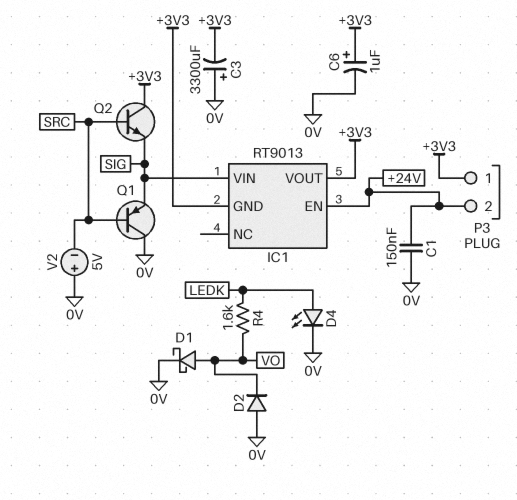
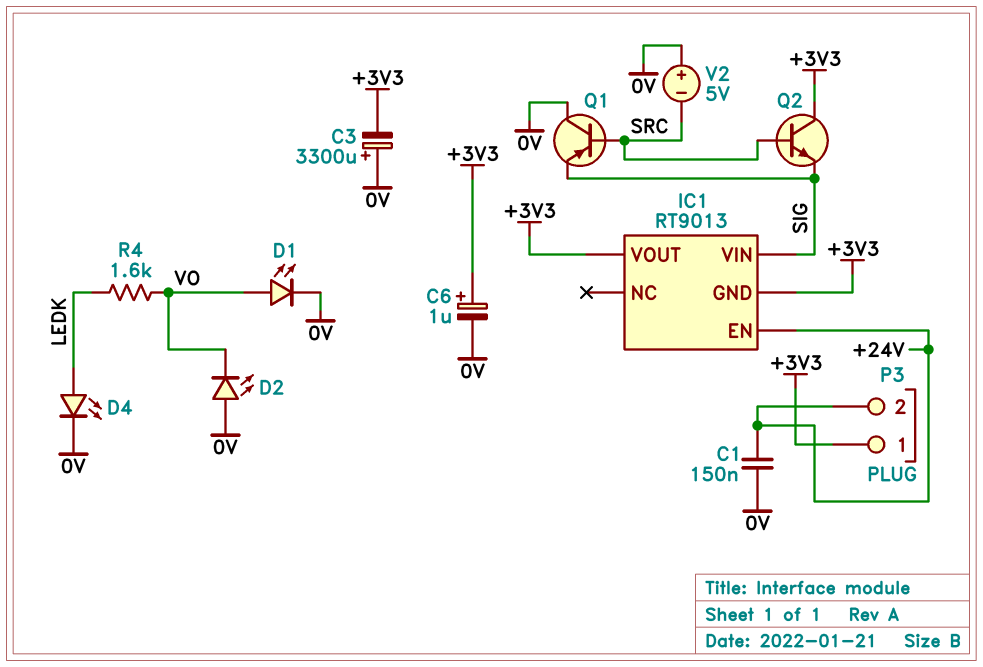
D1: schottky (A VO, K 0V) -> LED (A VO, K 0V)
D2: diode (A 0V, K VO) -> LED (A 0V, K VO)

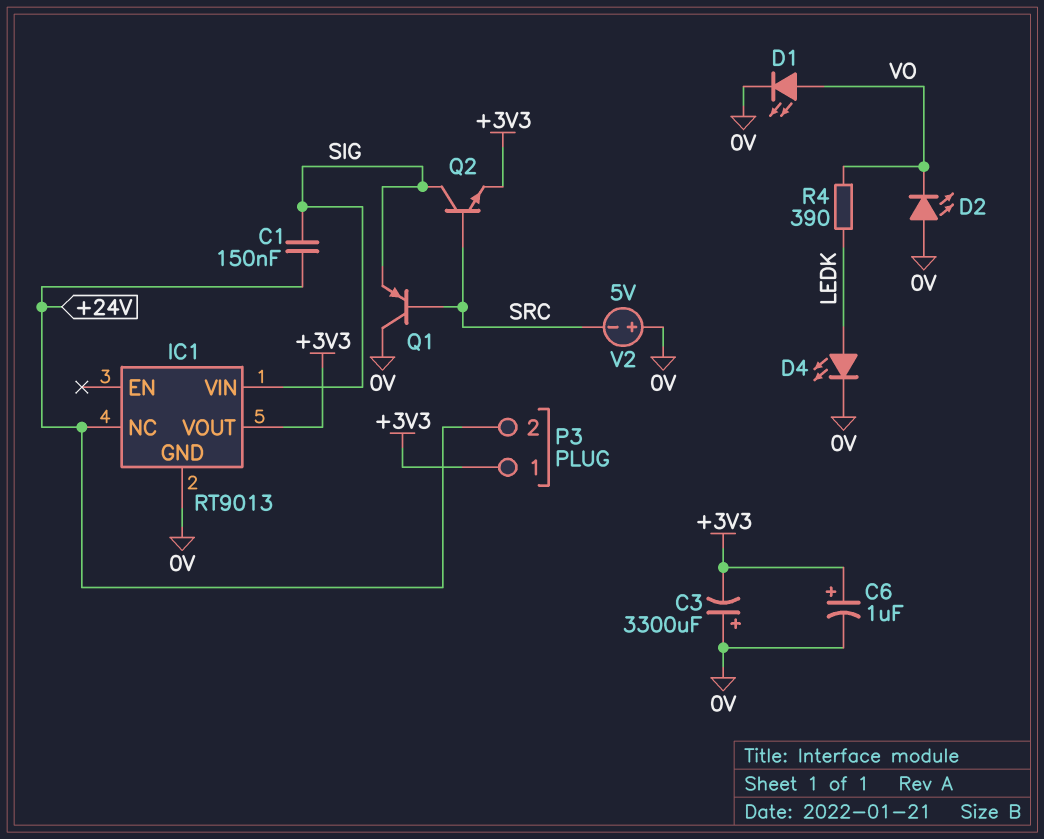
C1: 150nF (+24V, 0V) -> 150nF (+24V, SIG)
IC1 pin EN: +24V -> none
IC1 pin GND: +3V3 -> 0V
IC1 pin NC: none -> +24V
Q2: NPN (B SRC, C +3V3, E SIG) -> NPN (B SRC, C SIG, E +3V3)
R4: 1.6k (LEDK, VO) -> 390 (LEDK, VO)

